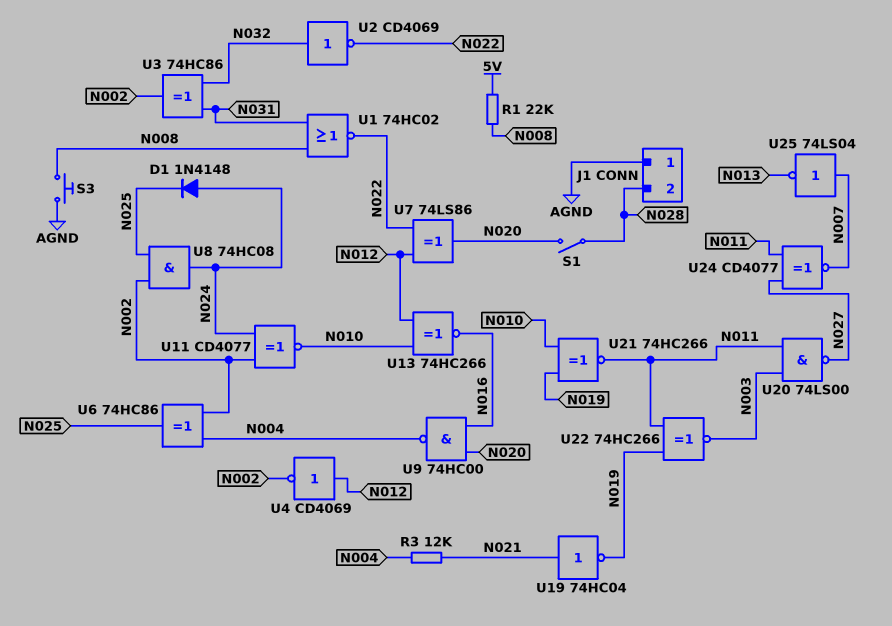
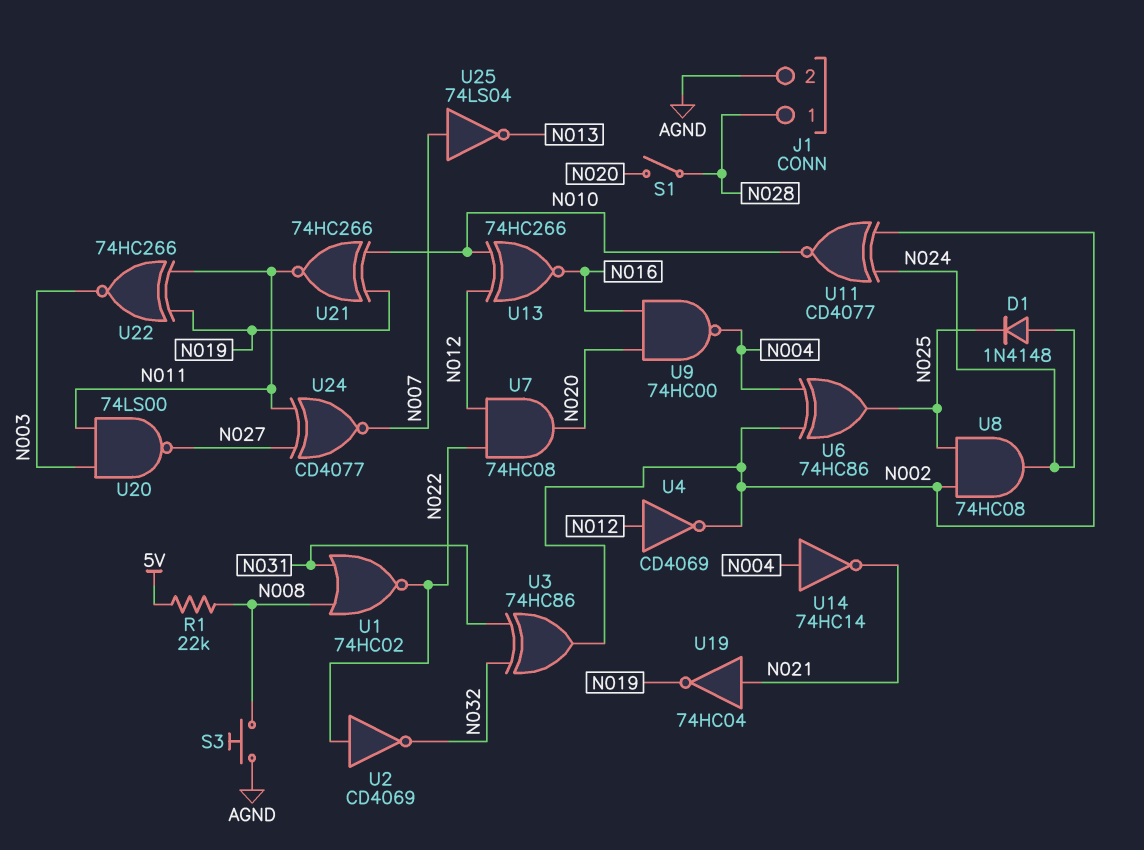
J1 pin 1: AGND -> N028
J1 pin 2: N028 -> AGND
R3: 12k (N004, N021) -> none
U2: NOT CD4069 (in N032, out N022) -> NOT CD4069 (in N022, out N032)
U7: XOR 74LS86 (in N012, in N022, out N020) -> AND 74HC08 (in N012, in N022, out N020)
U14: none -> NOT 74HC14 (in N004, out N021)

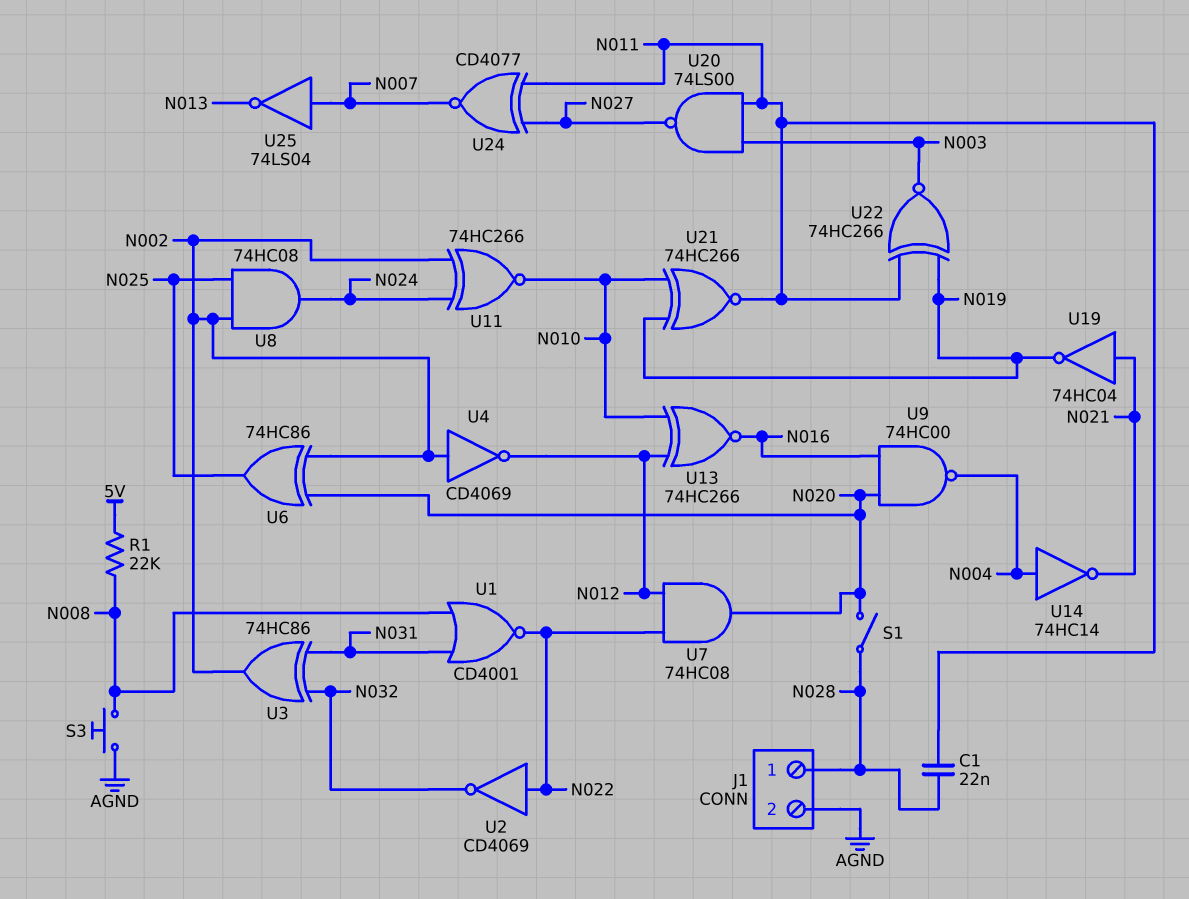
C1: none -> 22nF (N011, N028)
D1: diode 1N4148 (A N024, K N025) -> none
U1: NOR 74HC02 (in N008, in N031, out N022) -> NOR CD4001 (in N008, in N031, out N022)
U4: NOT CD4069 (in N012, out N002) -> NOT CD4069 (in N002, out N012)
U6: XOR 74HC86 (in N002, in N004, out N025) -> XOR 74HC86 (in N002, in N020, out N025)
U11: XNOR CD4077 (in N002, in N024, out N010) -> XNOR 74HC266 (in N002, in N024, out N010)

